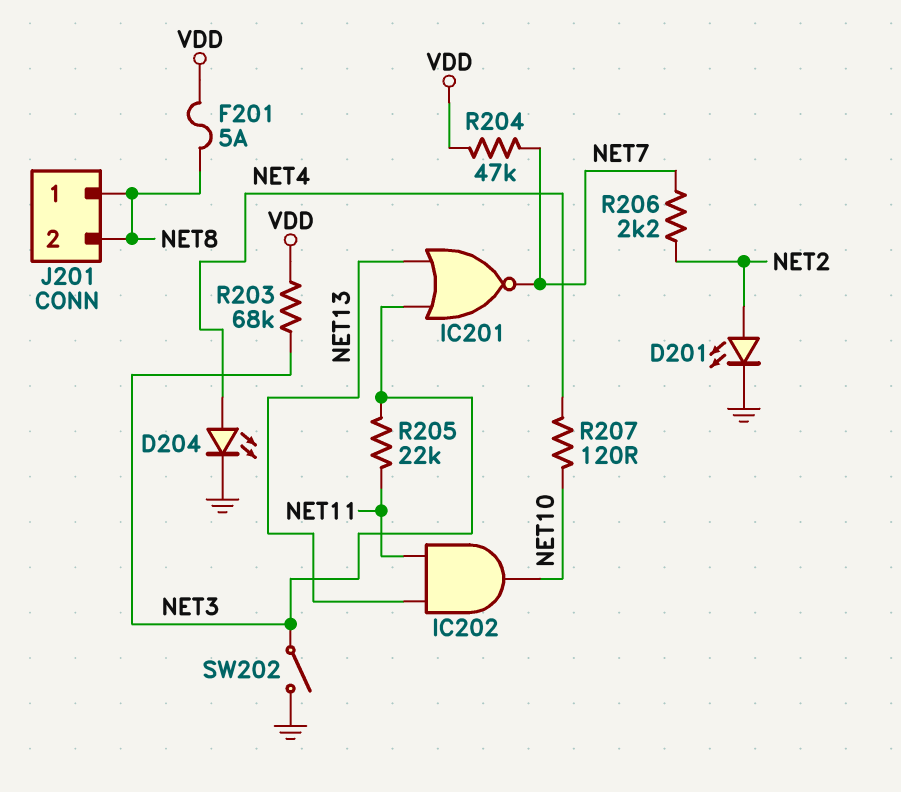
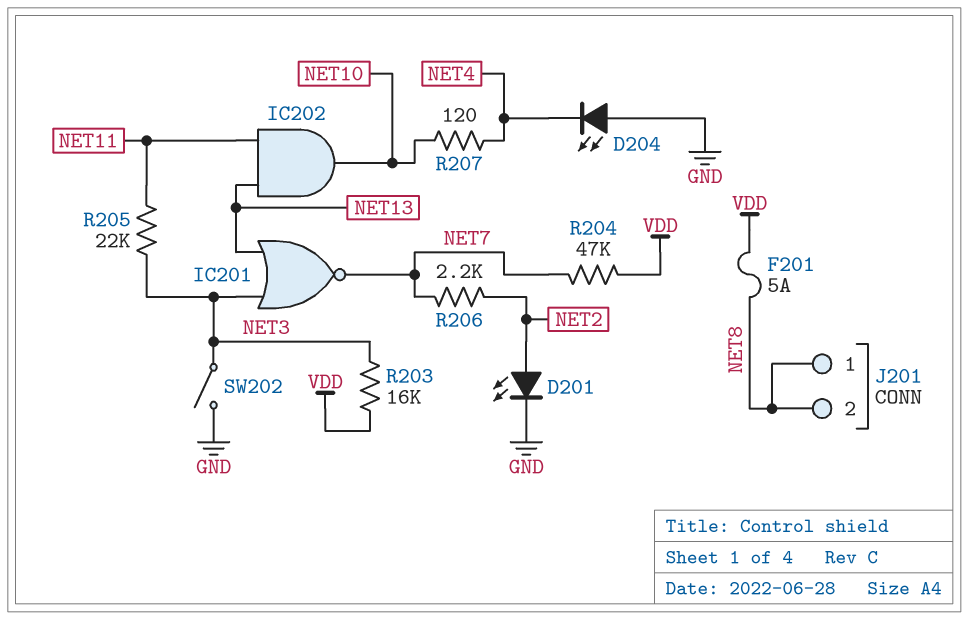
D204: LED (A NET4, K GND) -> LED (A GND, K NET4)
R203: 68k (NET3, VDD) -> 16k (NET3, VDD)

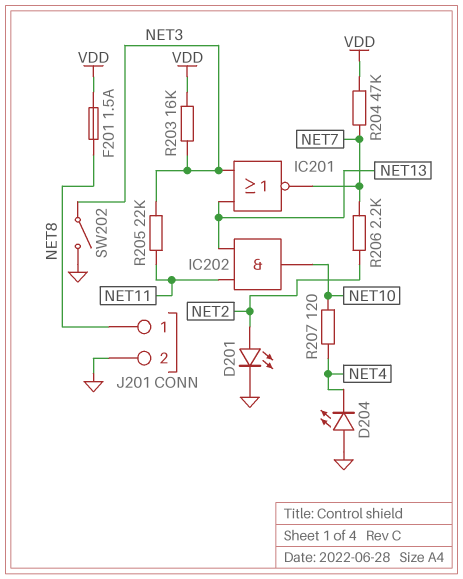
F201: 5A (NET8, VDD) -> 1.5A (NET8, VDD)
J201 pin 2: NET8 -> GND

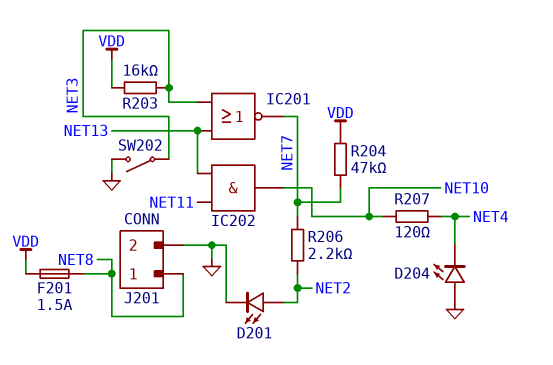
R205: 22k (NET3, NET11) -> none

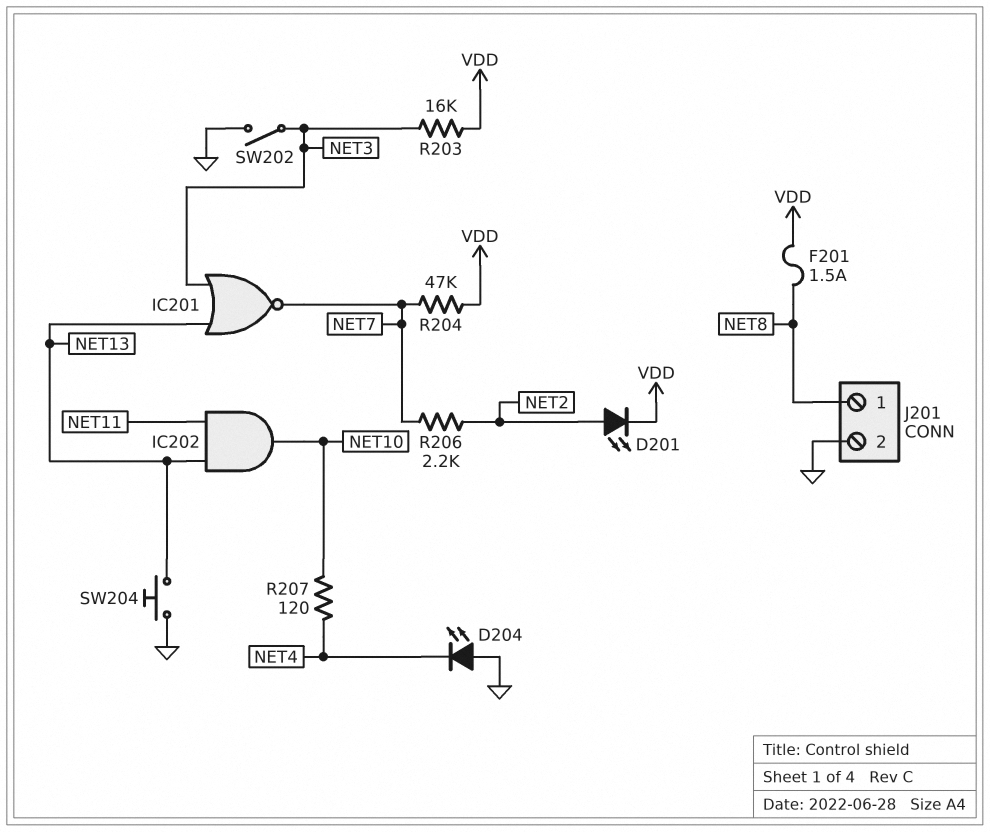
D201: LED (A NET2, K GND) -> LED (A NET2, K VDD)
SW204: none -> button (GND, NET13)

